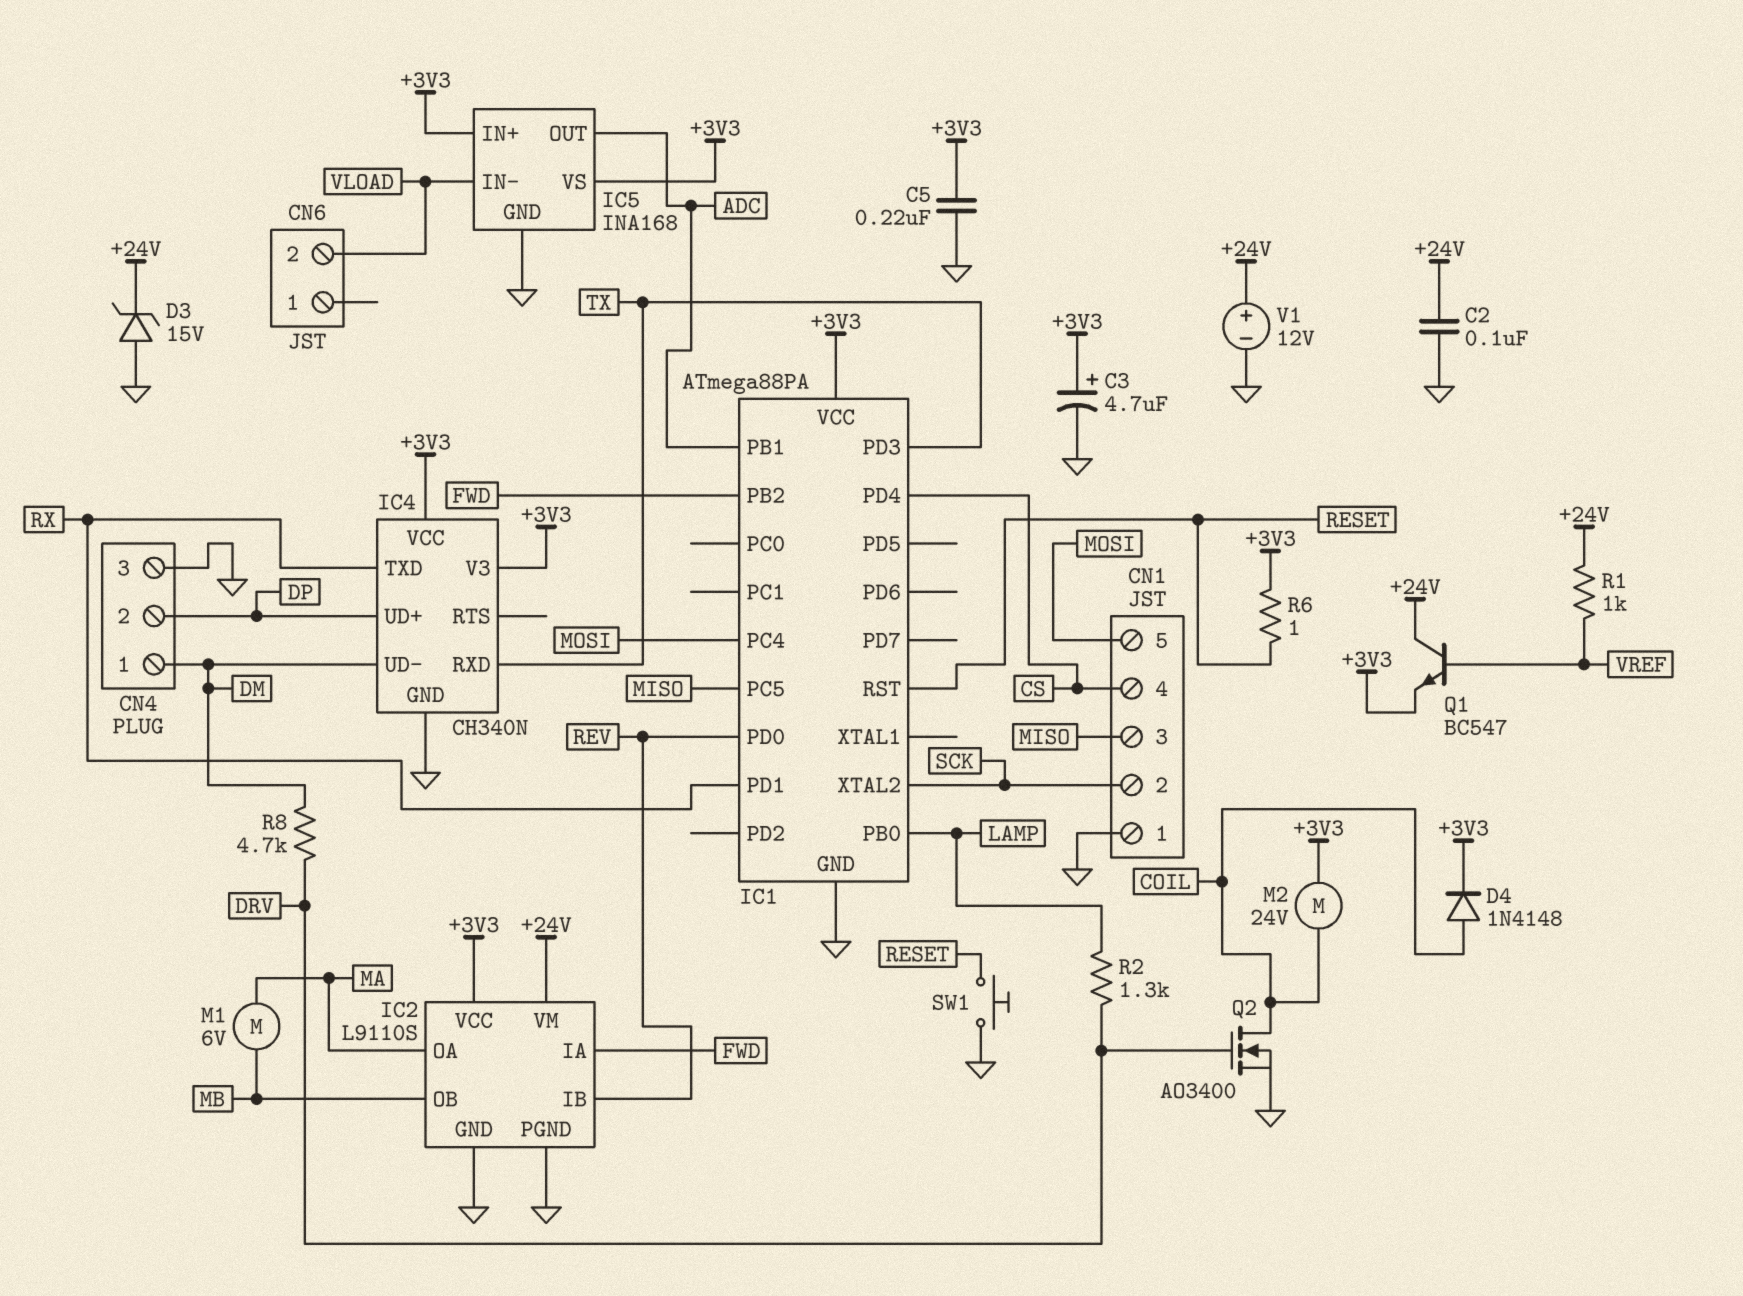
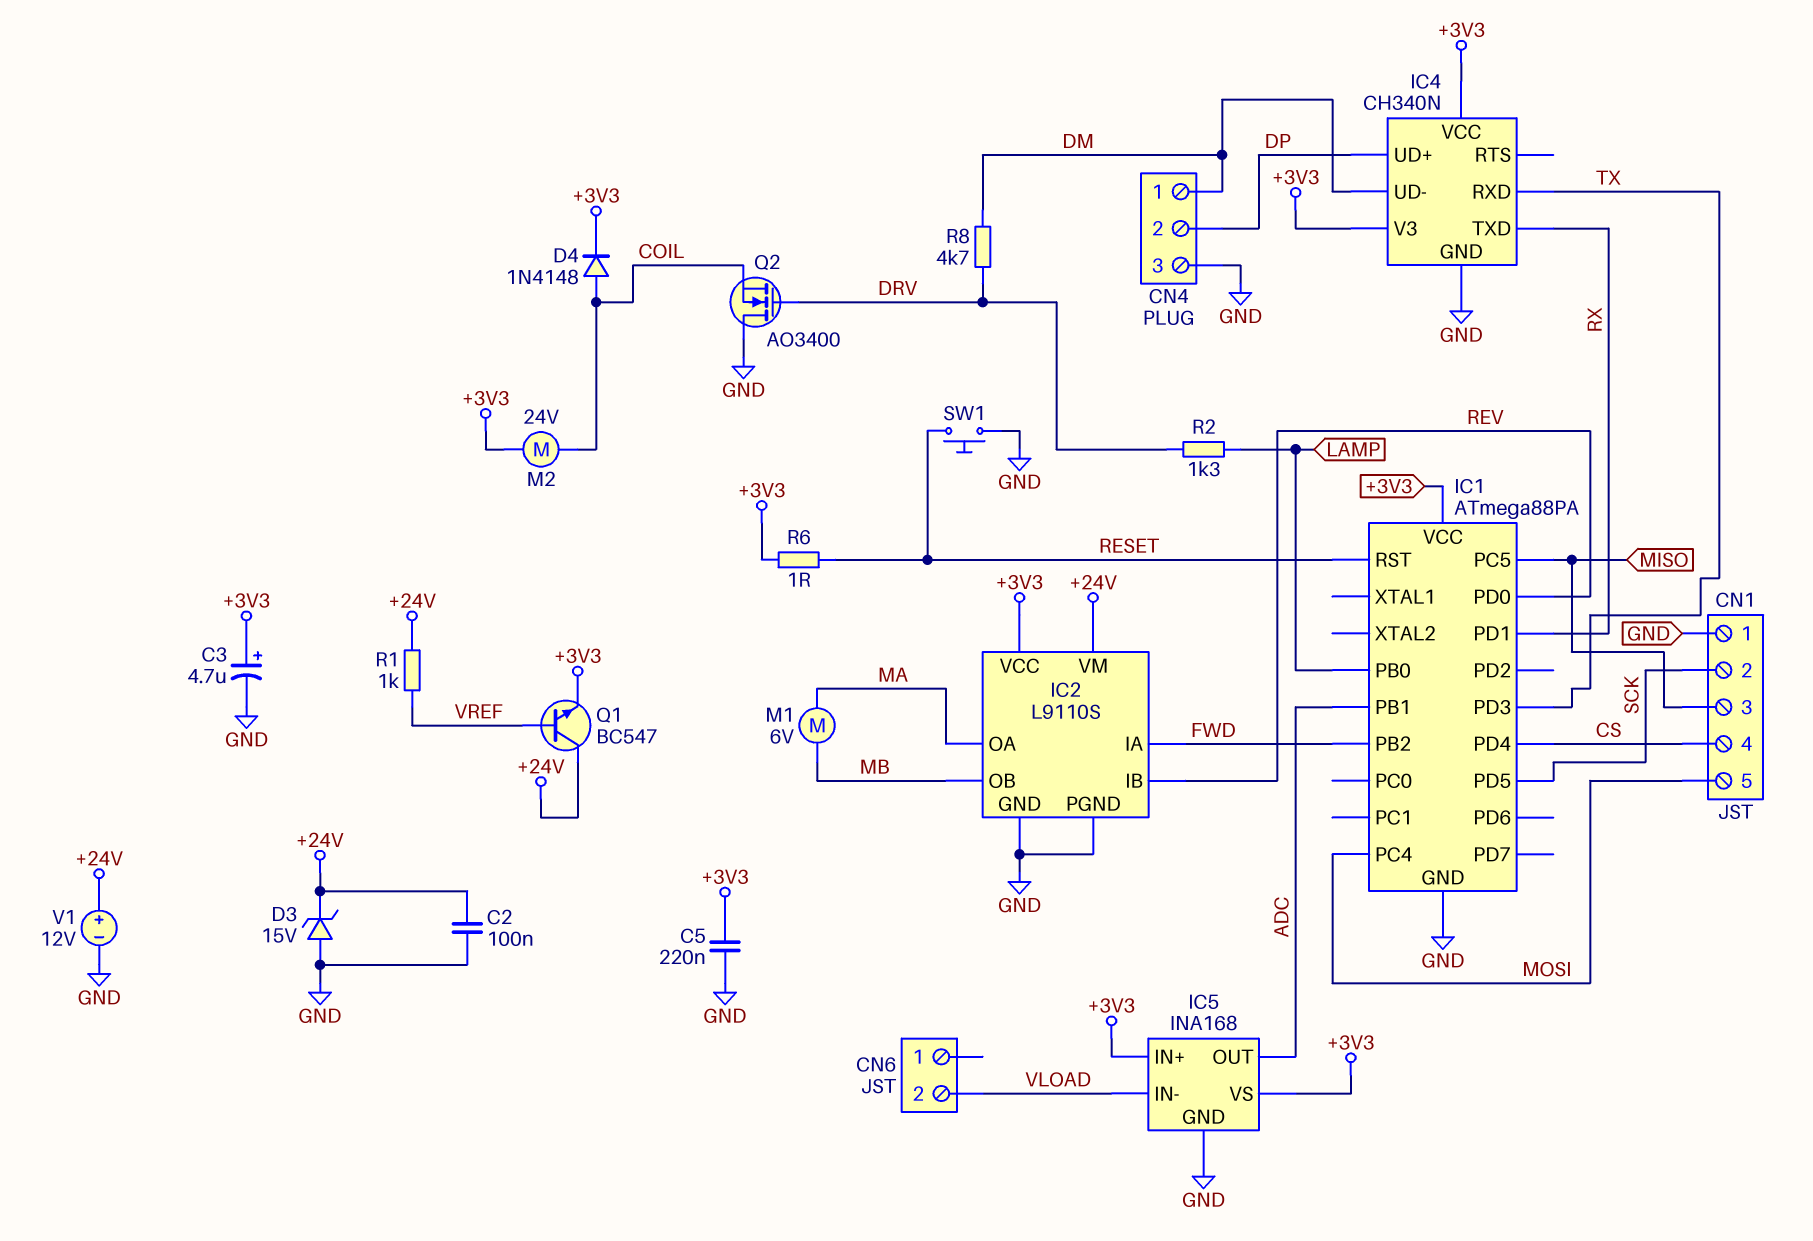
IC1 pin PD5: none -> SCK
IC1 pin XTAL2: SCK -> none
Q2: NMOS AO3400 (G DRV, D COIL, S GND) -> NMOS AO3400 (G DRV, D GND, S COIL)

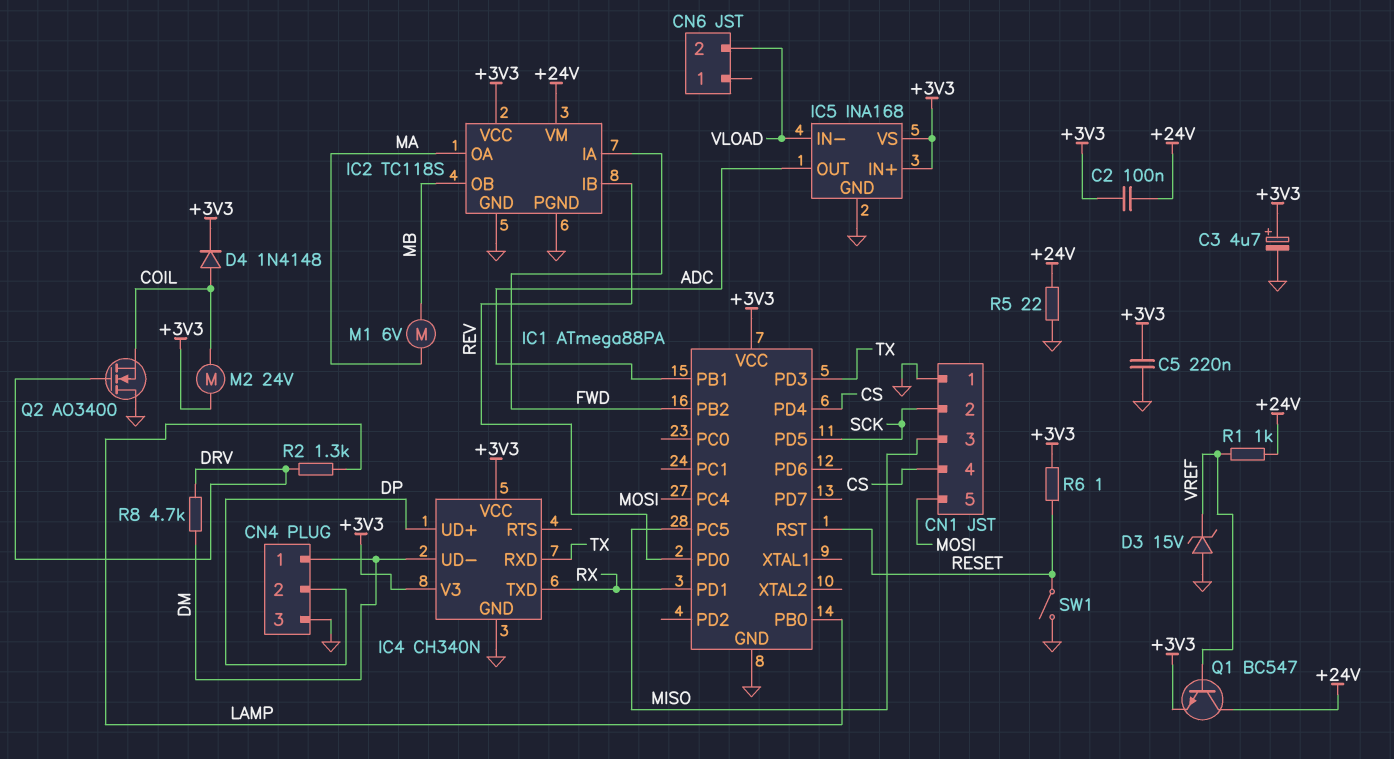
C2: 100nF (+24V, GND) -> 100nF (+3V3, +24V)
D3: zener 15V (A GND, K +24V) -> zener 15V (A GND, K VREF)
IC2: L9110S -> TC118S
R5: none -> 22 (+24V, GND)
SW1: button (GND, RESET) -> switch (GND, RESET)
V1: 12V (plus +24V, minus GND) -> none

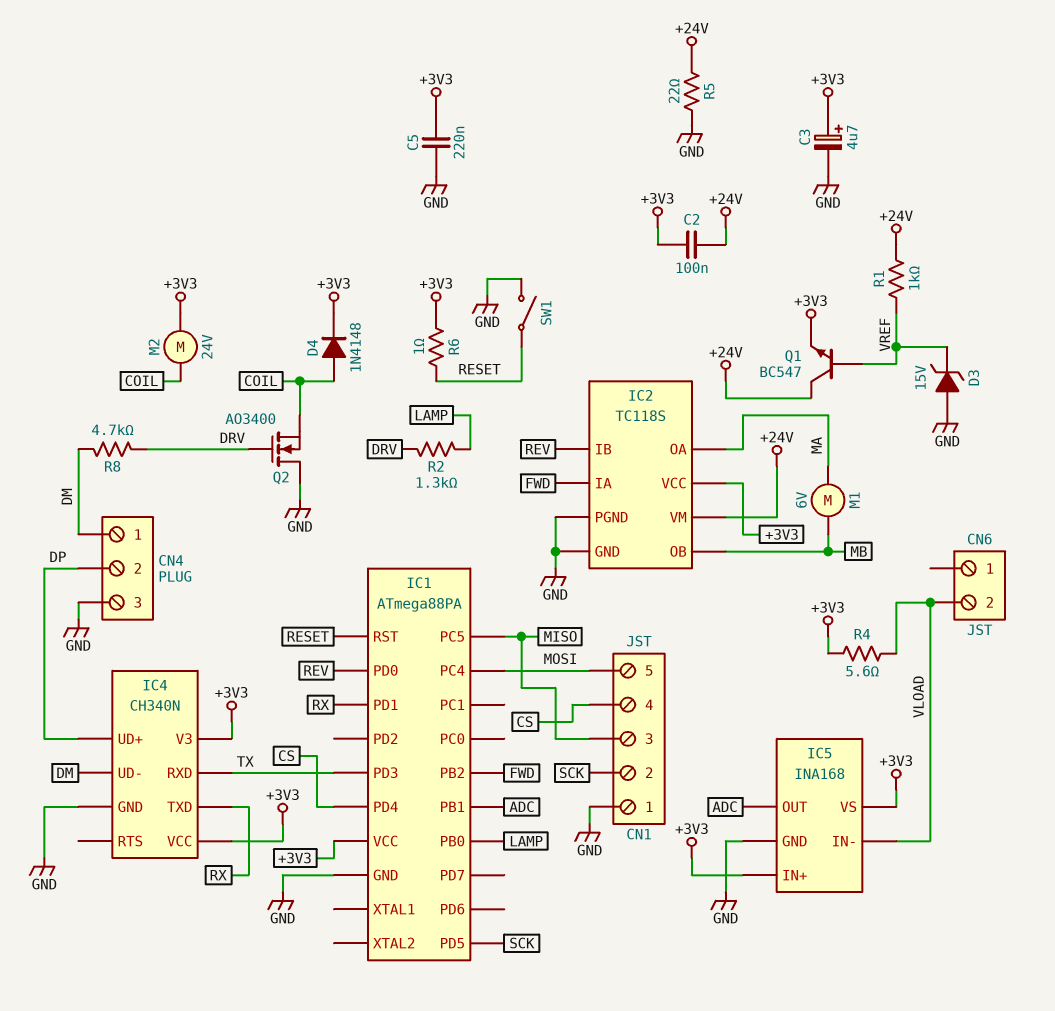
R4: none -> 5.6 (+3V3, VLOAD)

